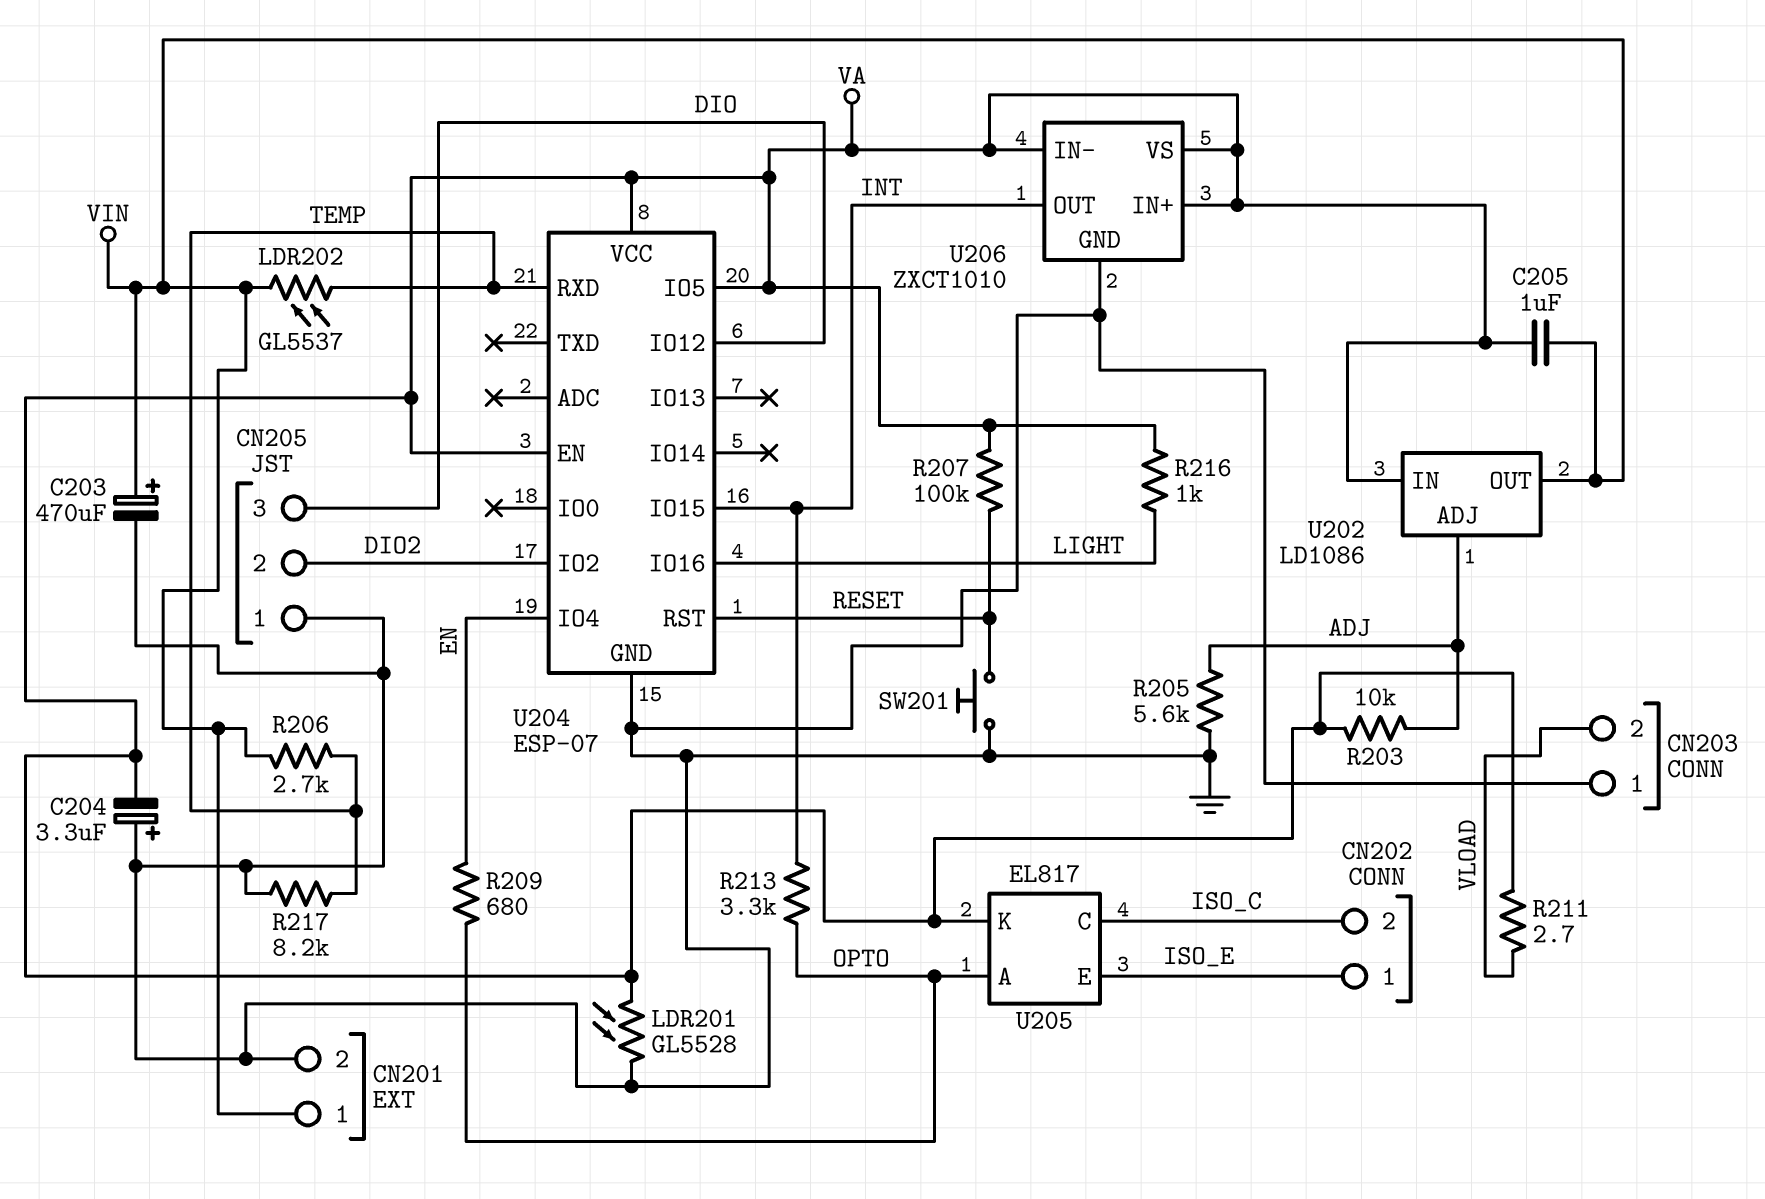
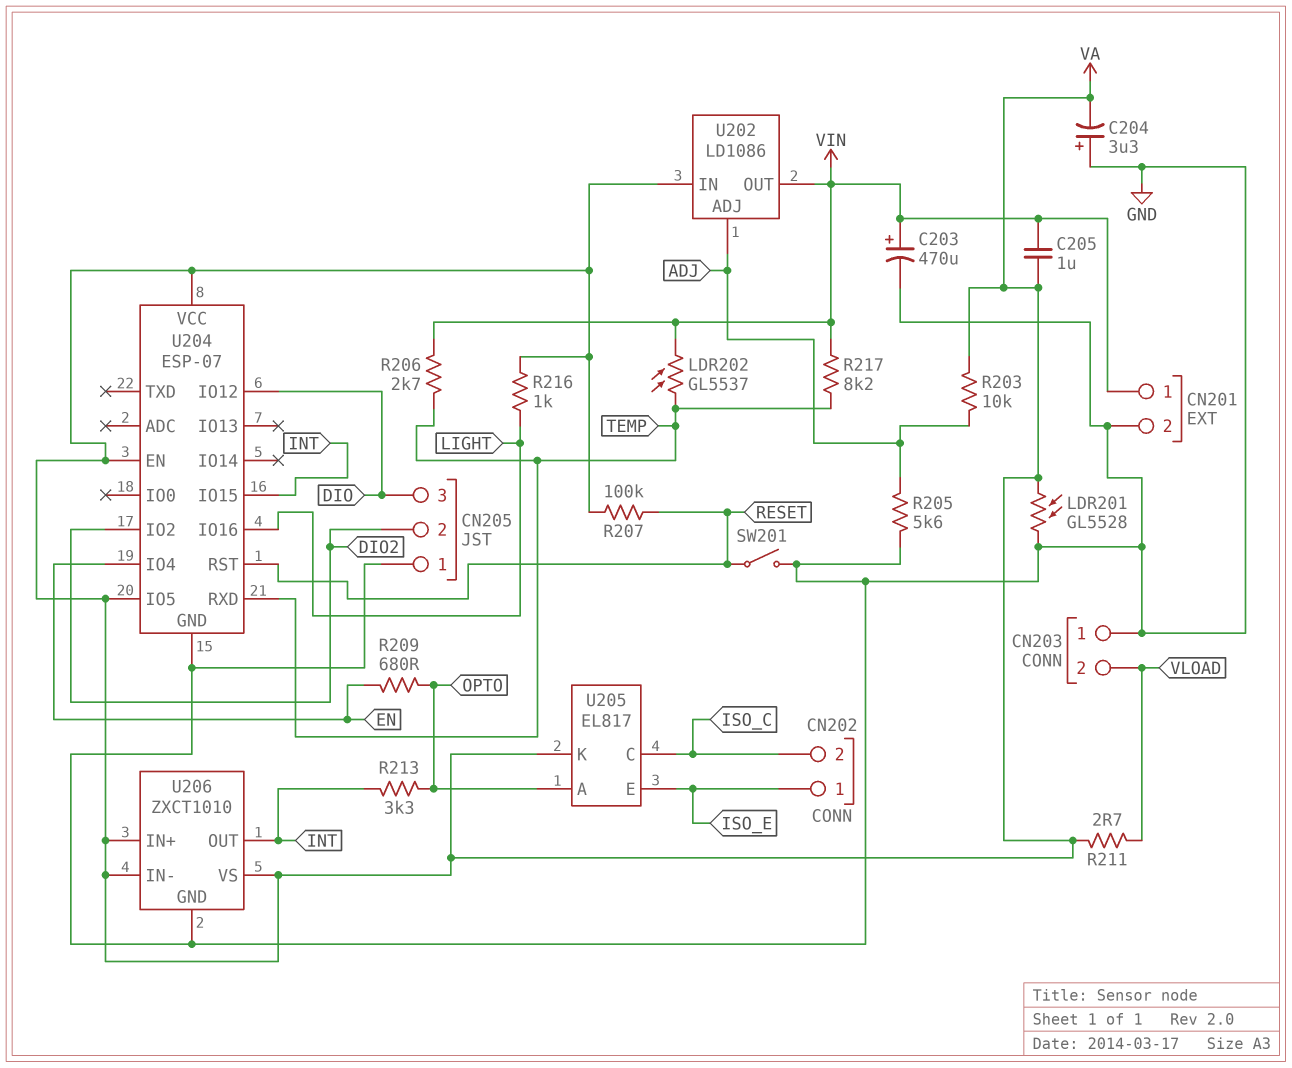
R217: 8.2k (GND, TEMP) -> 8.2k (TEMP, VIN)
SW201: button (GND, RESET) -> switch (GND, RESET)

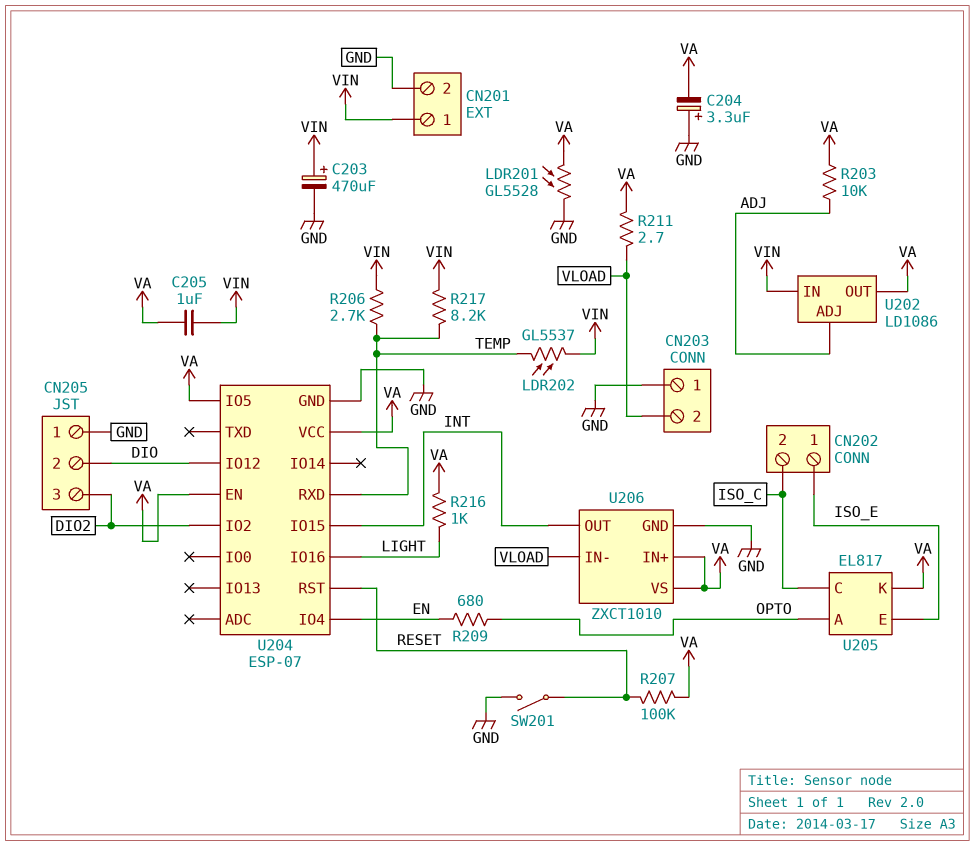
CN205 pin 2: DIO2 -> DIO
CN205 pin 3: DIO -> DIO2
R205: 5.6k (ADJ, GND) -> none
R213: 3.3k (INT, OPTO) -> none
U202 pin IN: VA -> VIN
U202 pin OUT: VIN -> VA
U206 pin IN-: VA -> VLOAD

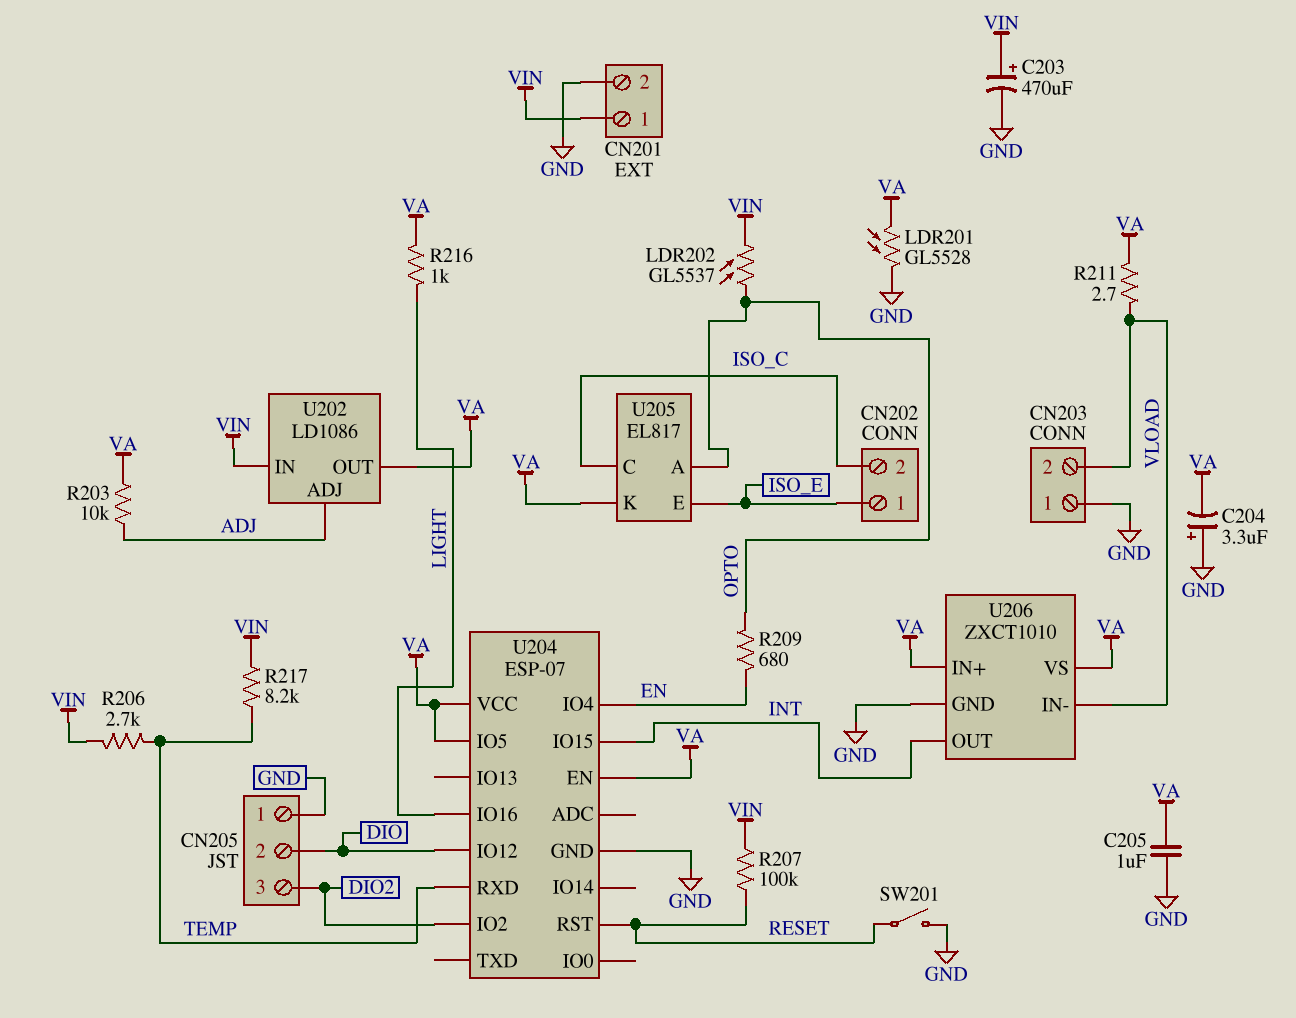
C205: 1uF (VA, VIN) -> 1uF (GND, VA)
LDR202: GL5537 (TEMP, VIN) -> GL5537 (OPTO, VIN)
R207: 100k (RESET, VA) -> 100k (RESET, VIN)

